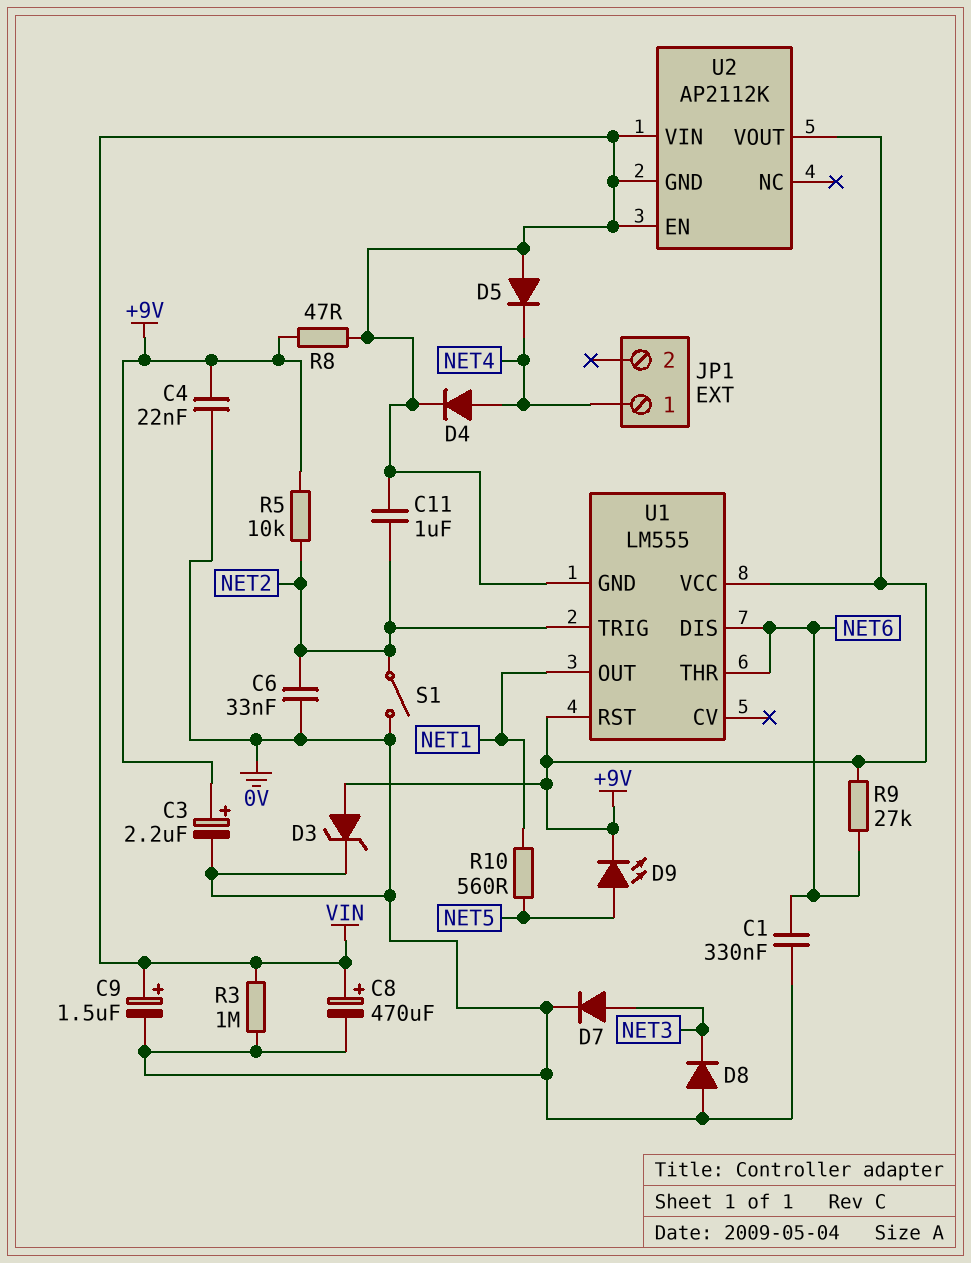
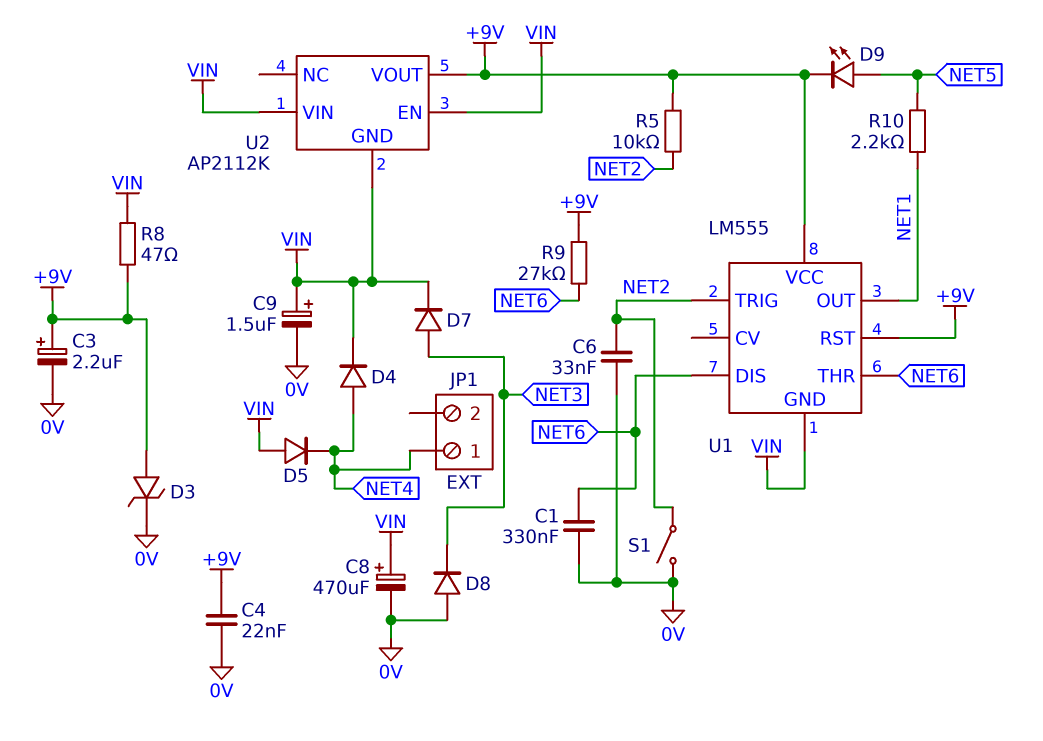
C11: 1uF (NET2, VIN) -> none
D7: diode (A NET3, K 0V) -> diode (A NET3, K VIN)
R3: 1M (0V, VIN) -> none
R10: 560 (NET1, NET5) -> 2.2k (NET1, NET5)

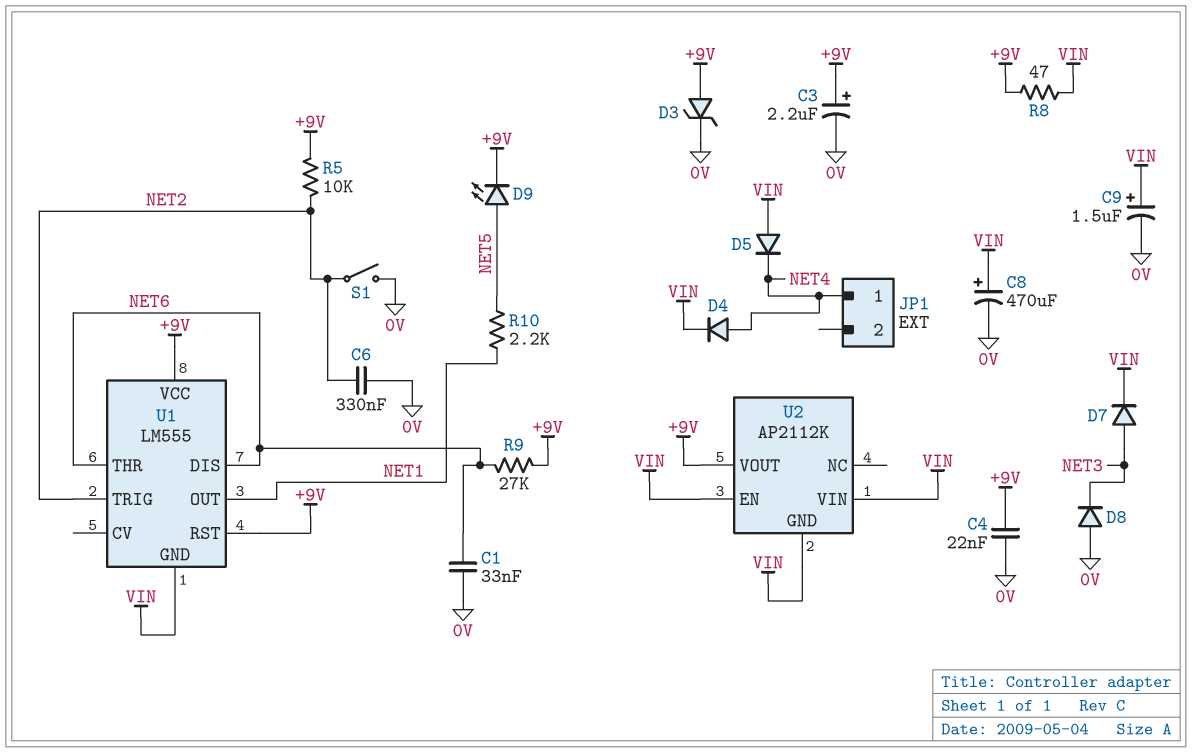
C1: 330nF (0V, NET6) -> 33nF (0V, NET6)
C6: 33nF (0V, NET2) -> 330nF (0V, NET2)

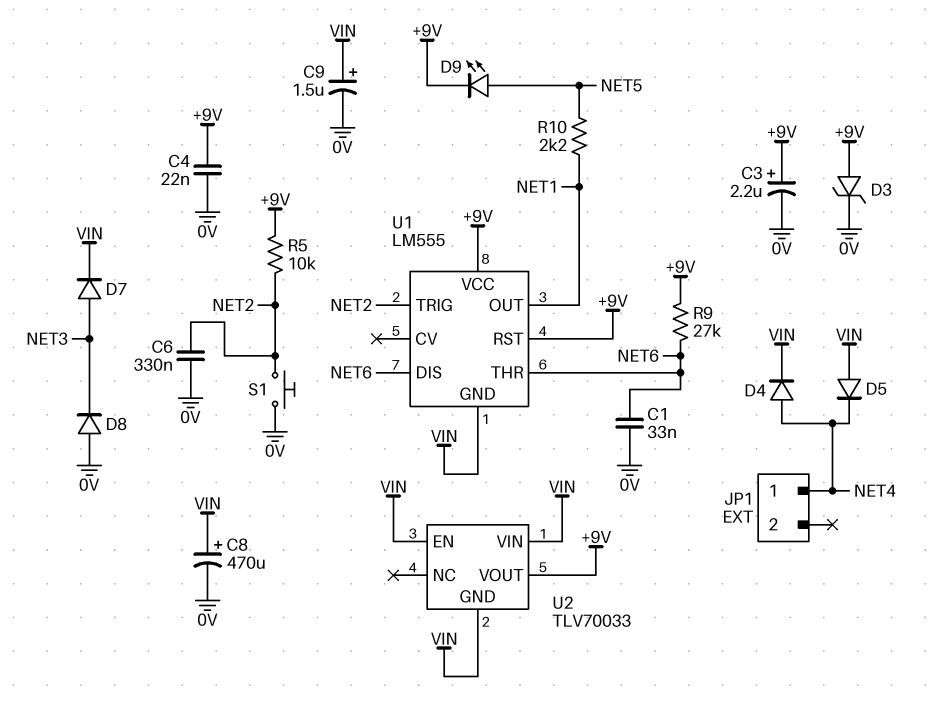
R8: 47 (+9V, VIN) -> none
S1: switch (0V, NET2) -> button (0V, NET2)
U2: AP2112K -> TLV70033

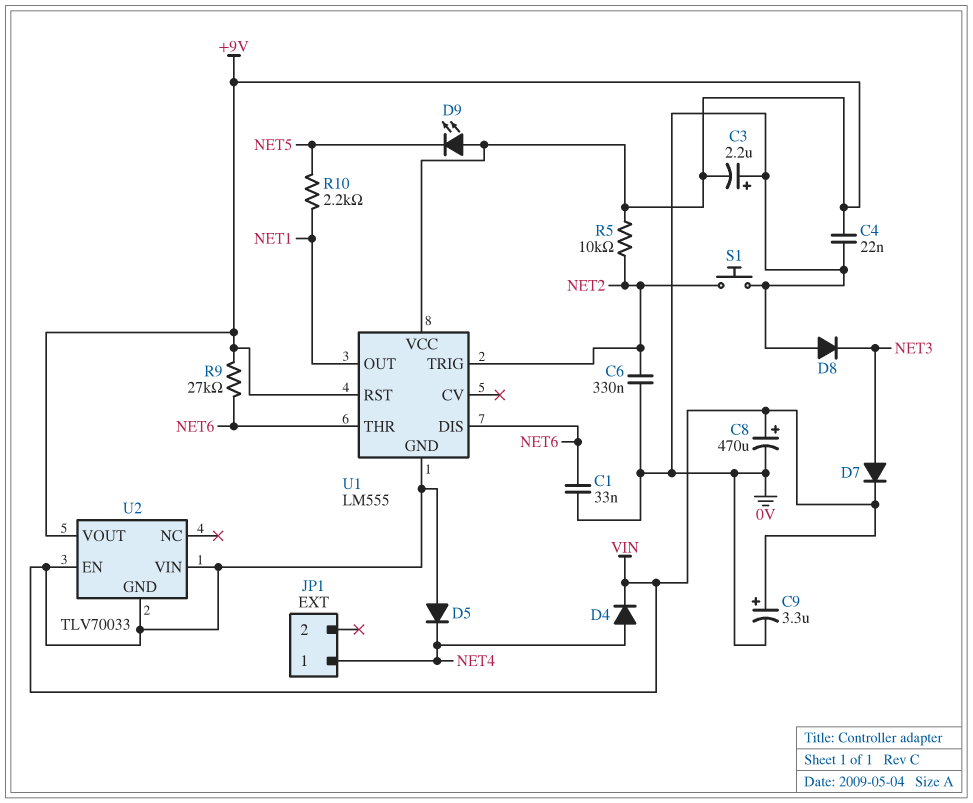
C3: 2.2uF (plus +9V, minus 0V) -> 2.2uF (plus 0V, minus +9V)
C9: 1.5uF (plus VIN, minus 0V) -> 3.3uF (plus VIN, minus 0V)
D3: zener (A +9V, K 0V) -> none
D9: LED (A NET5, K +9V) -> LED (A +9V, K NET5)

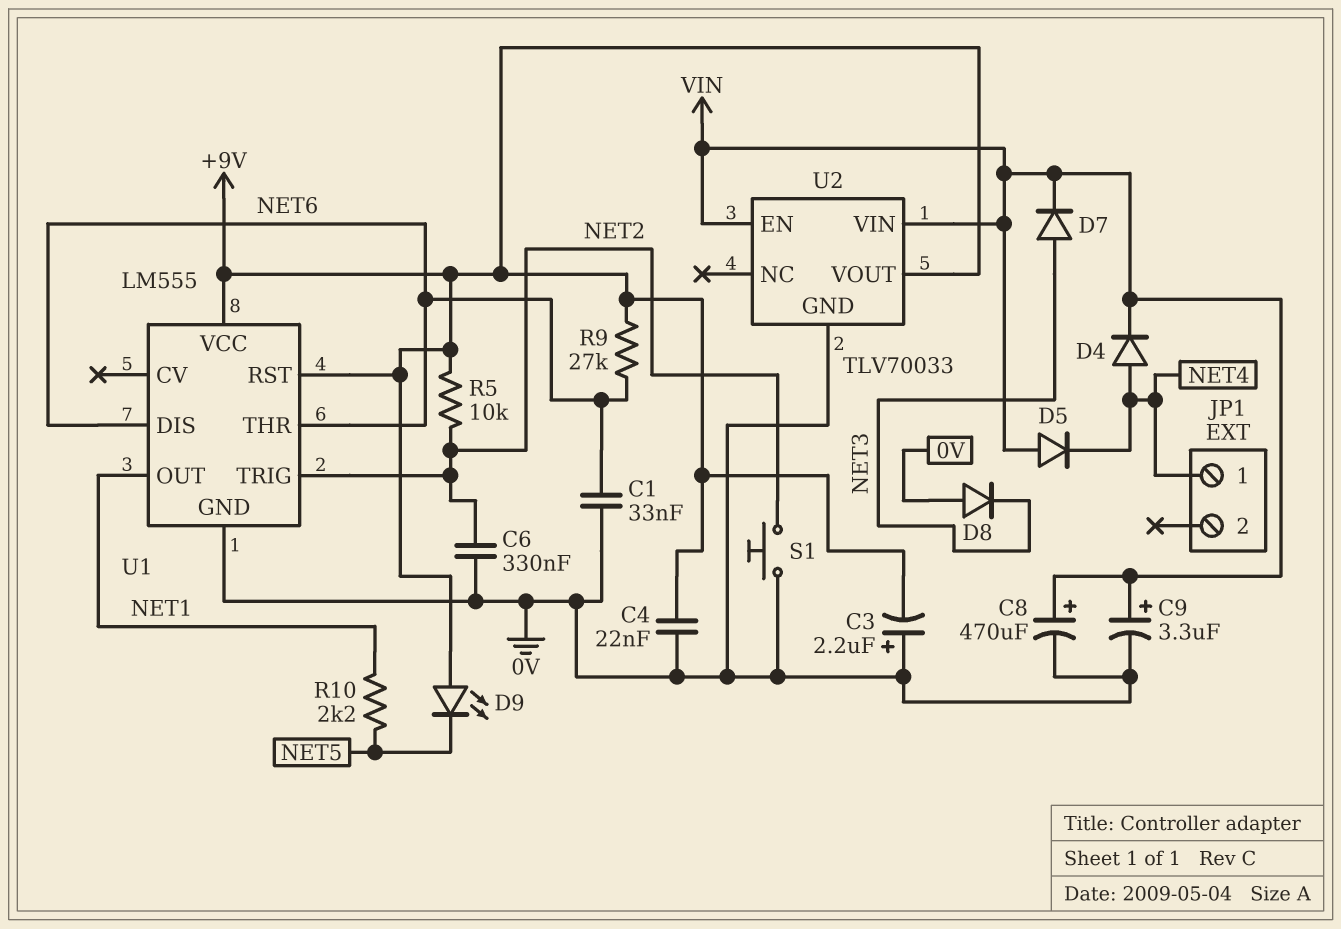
U1 pin GND: VIN -> 0V
U2 pin GND: VIN -> 0V

